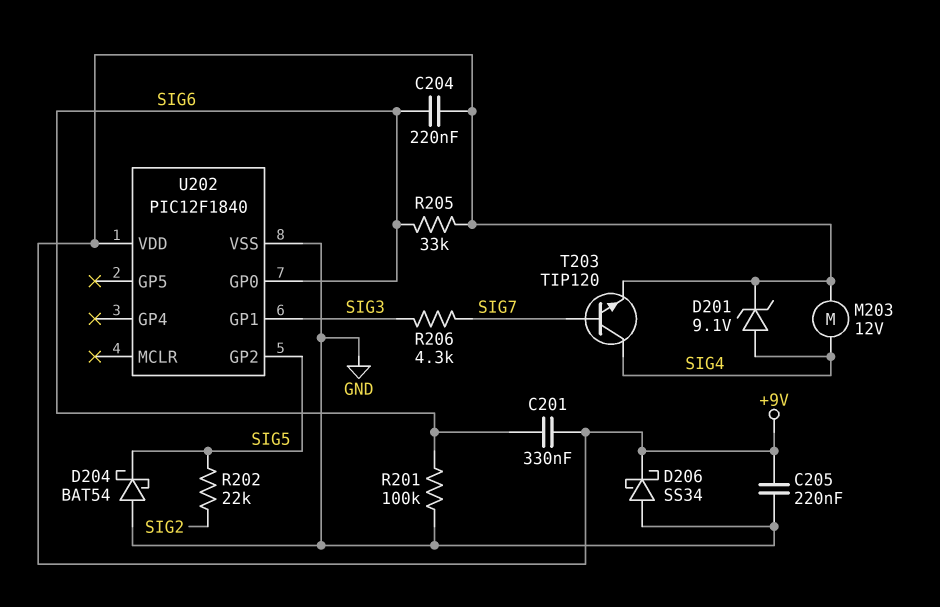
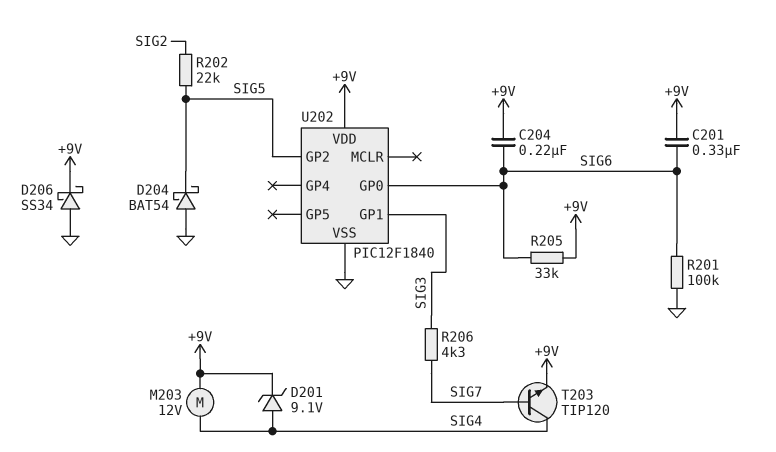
C205: 220nF (+9V, GND) -> none

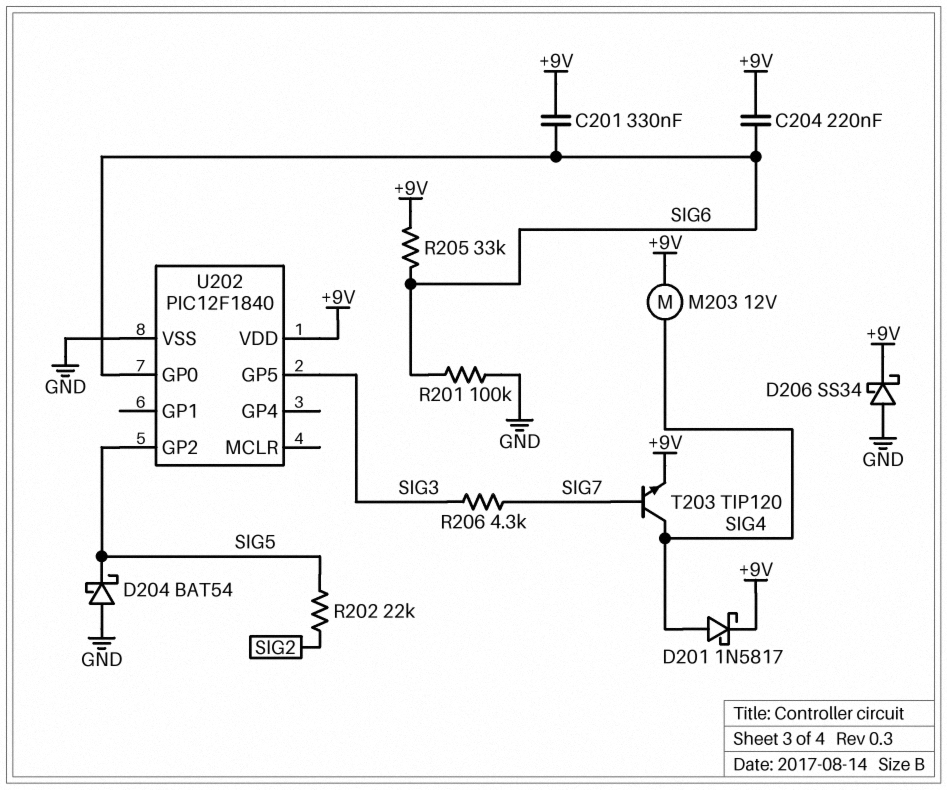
D201: zener 9.1V (A SIG4, K +9V) -> schottky 1N5817 (A SIG4, K +9V)
U202 pin GP1: SIG3 -> none
U202 pin GP5: none -> SIG3

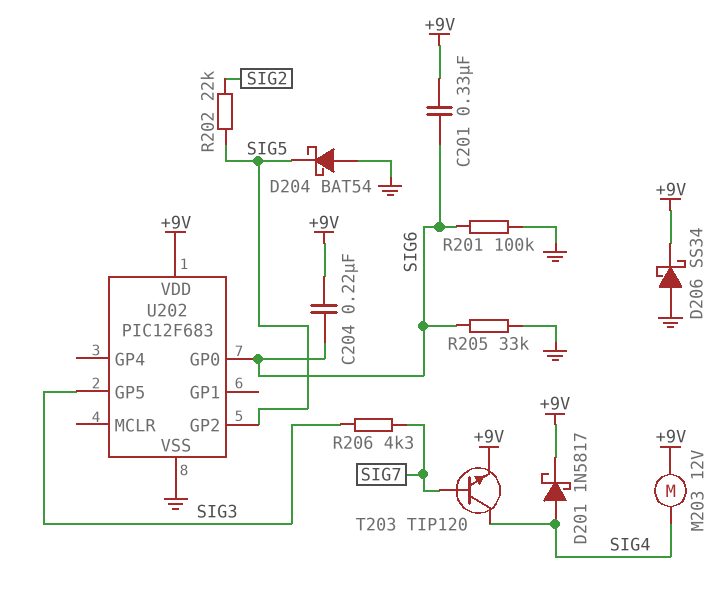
R205: 33k (+9V, SIG6) -> 33k (GND, SIG6)
U202: PIC12F1840 -> PIC12F683

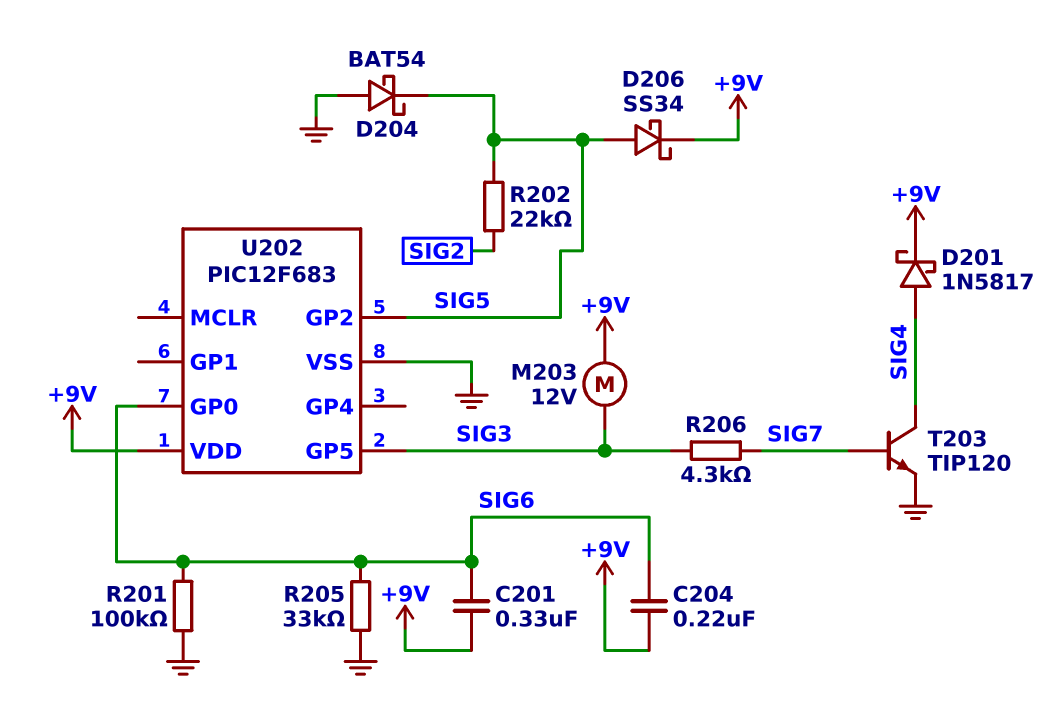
D206: schottky SS34 (A GND, K +9V) -> schottky SS34 (A SIG5, K +9V)
M203: motor 12V (+9V, SIG4) -> motor 12V (+9V, SIG3)
T203: NPN TIP120 (B SIG7, C SIG4, E +9V) -> NPN TIP120 (B SIG7, C SIG4, E GND)

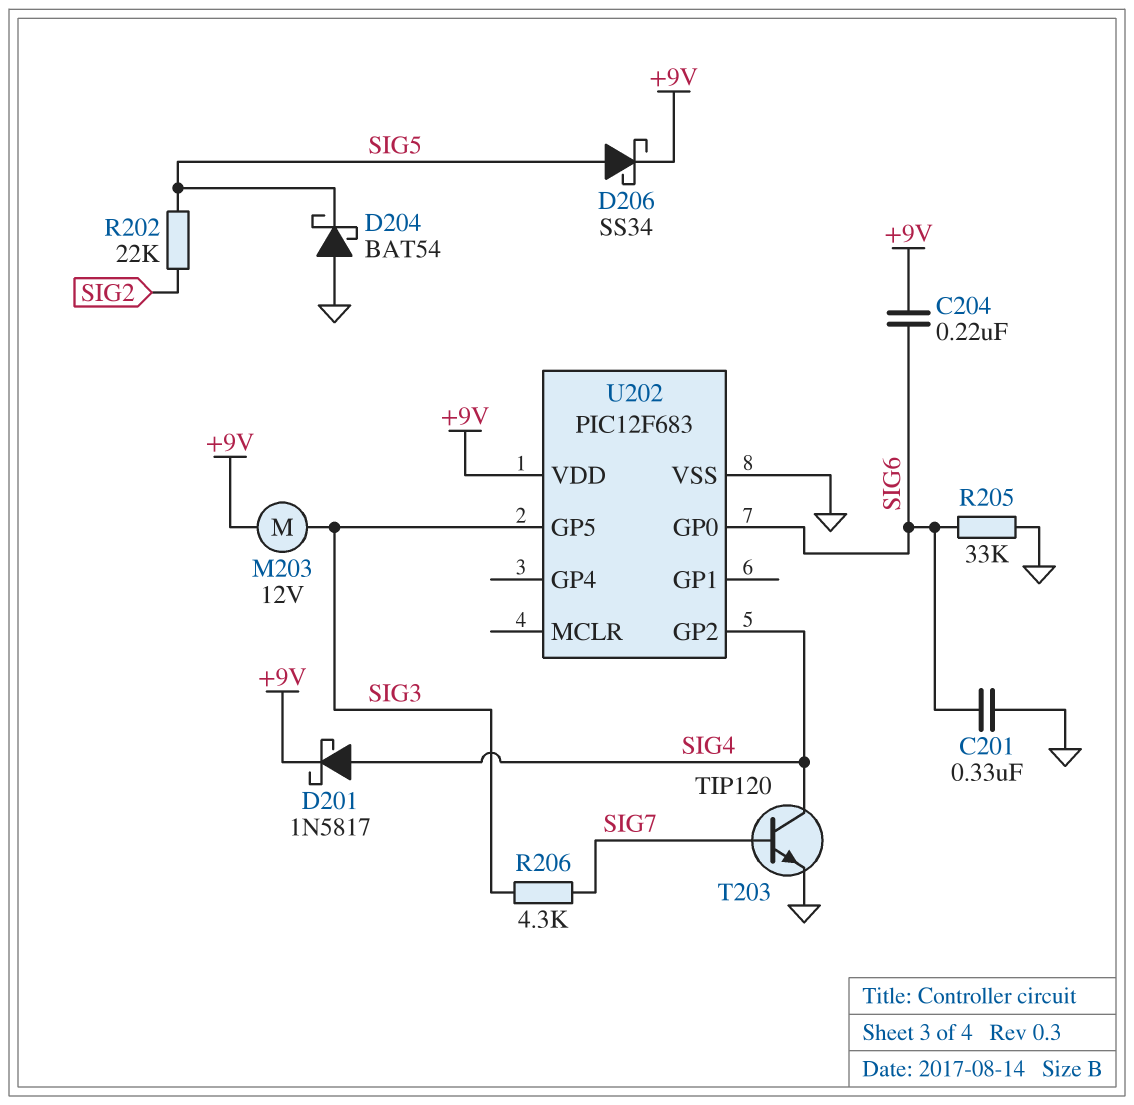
C201: 330nF (+9V, SIG6) -> 330nF (GND, SIG6)
R201: 100k (GND, SIG6) -> none
U202 pin GP2: SIG5 -> SIG4

